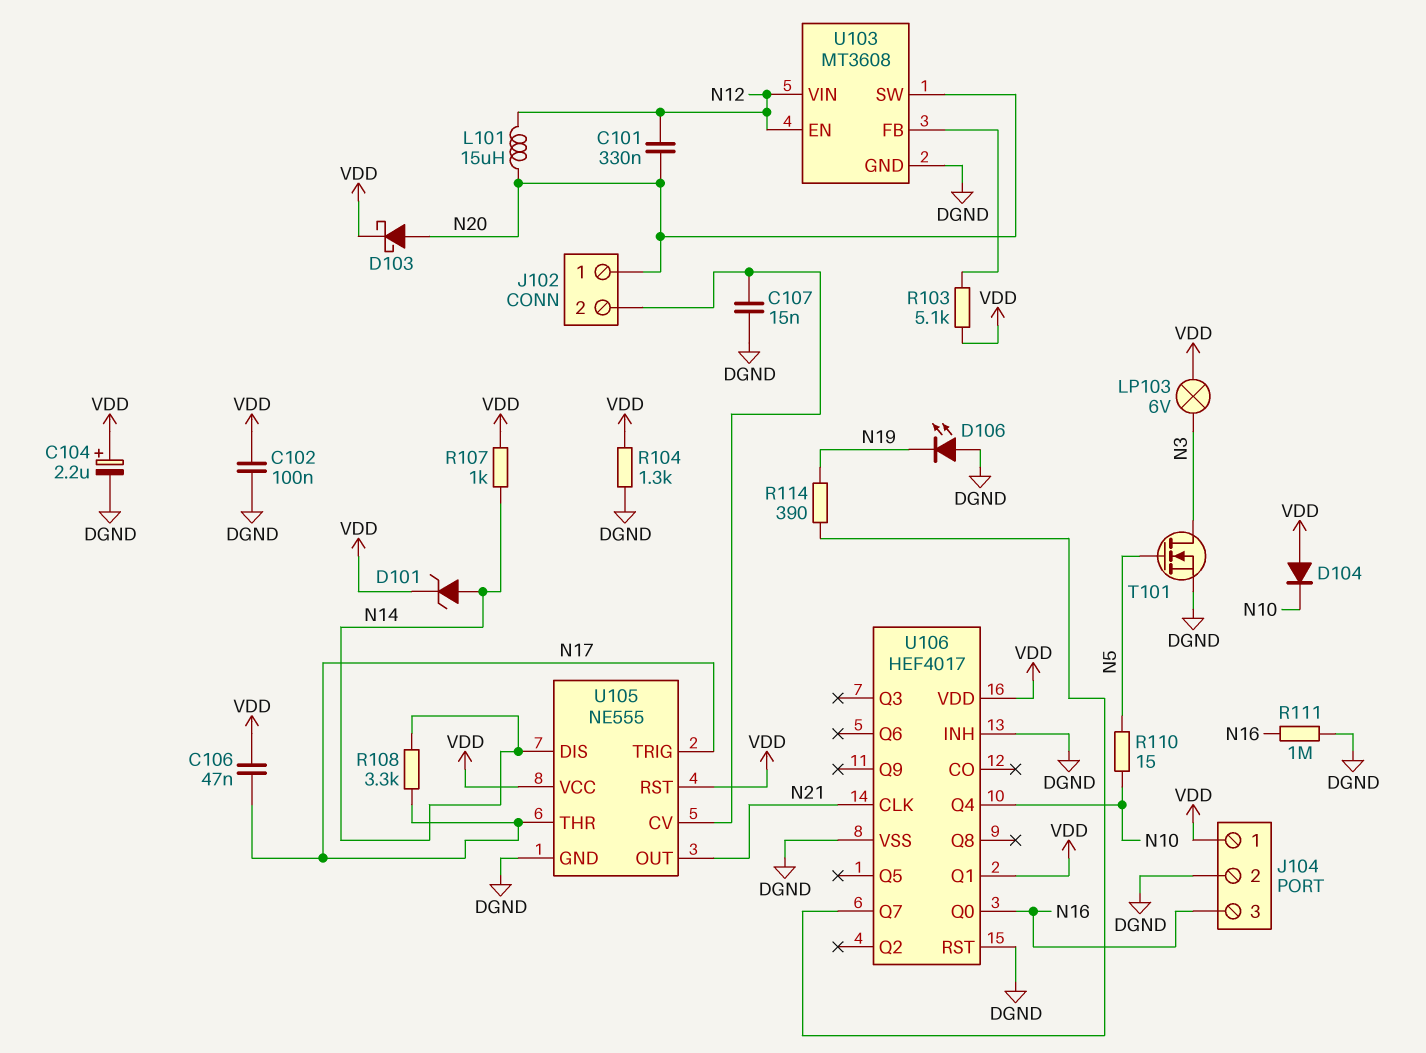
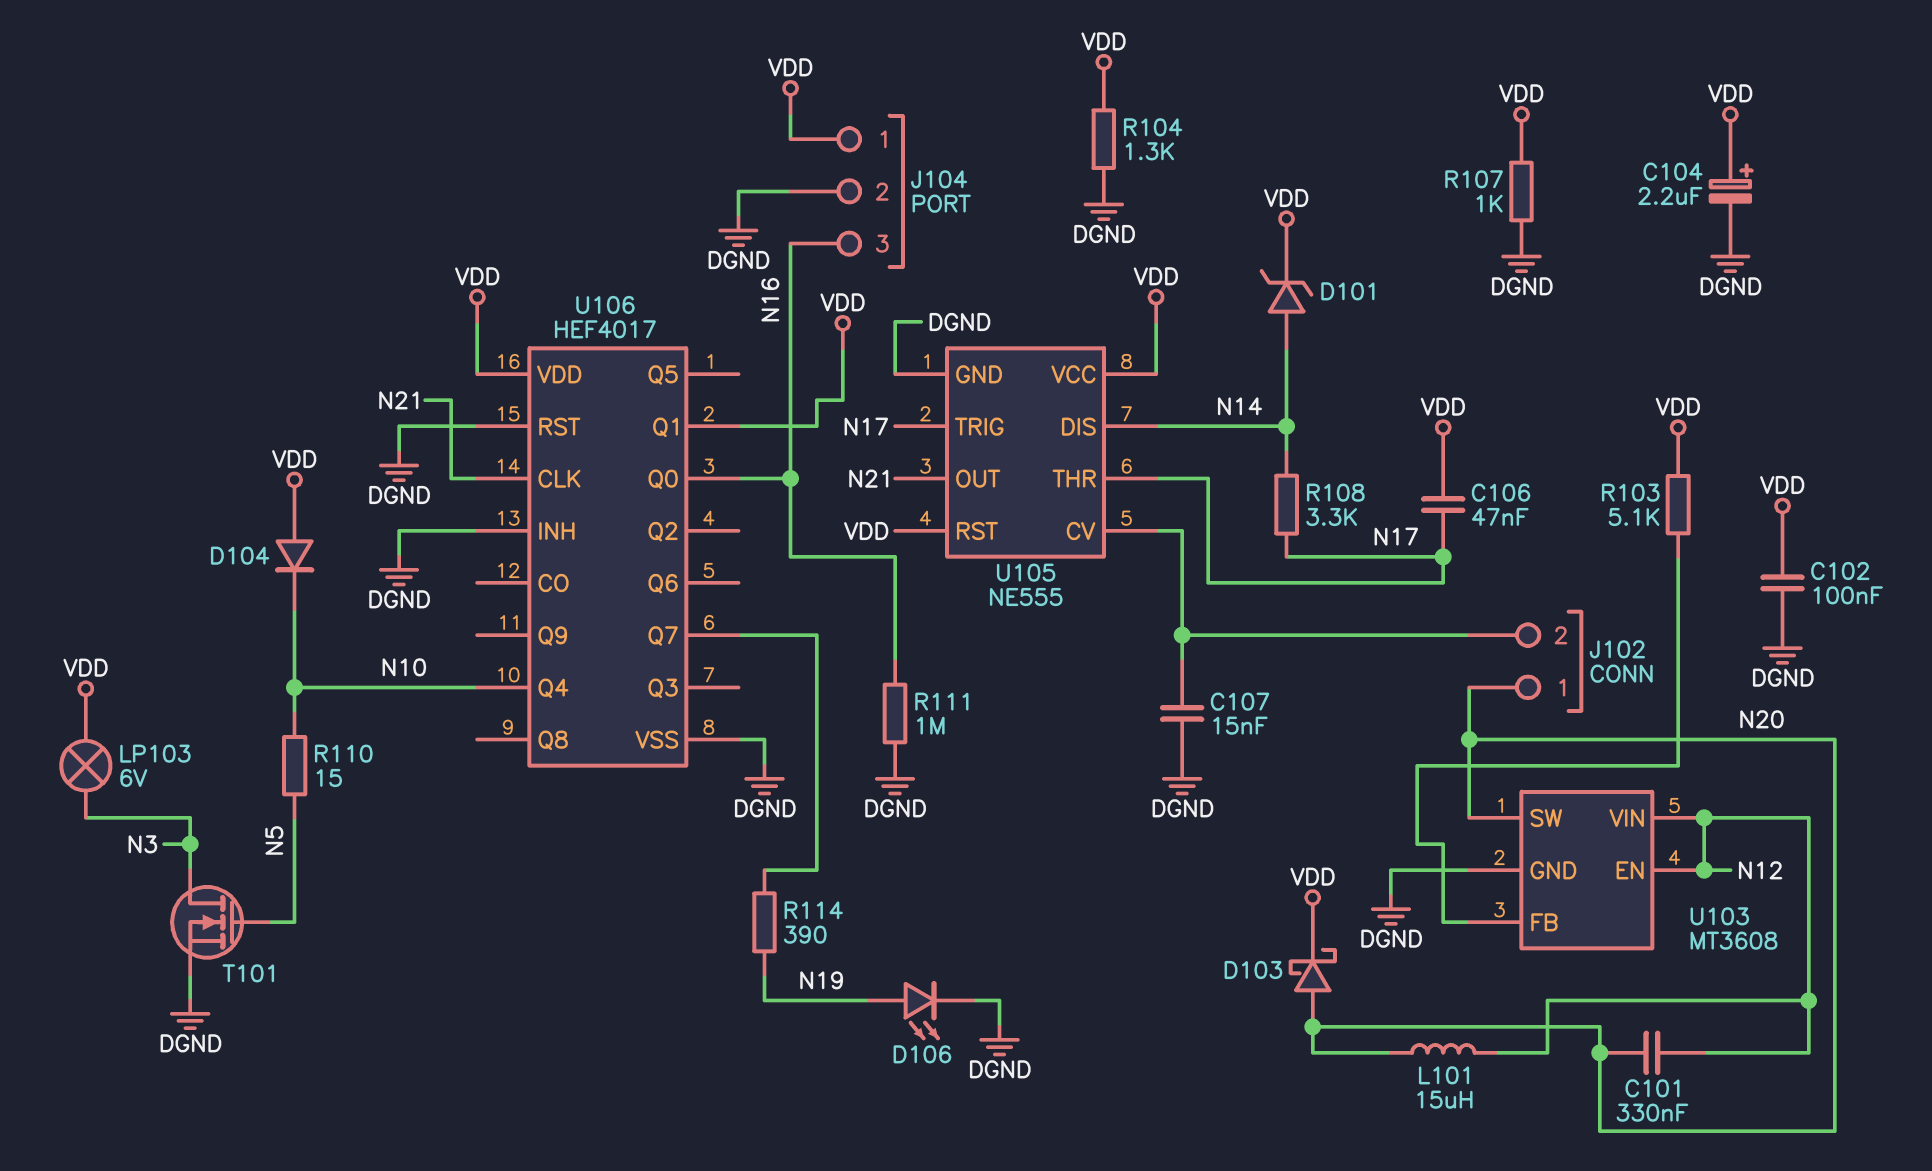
D106: LED (A DGND, K N19) -> LED (A N19, K DGND)
R107: 1k (N14, VDD) -> 1k (DGND, VDD)

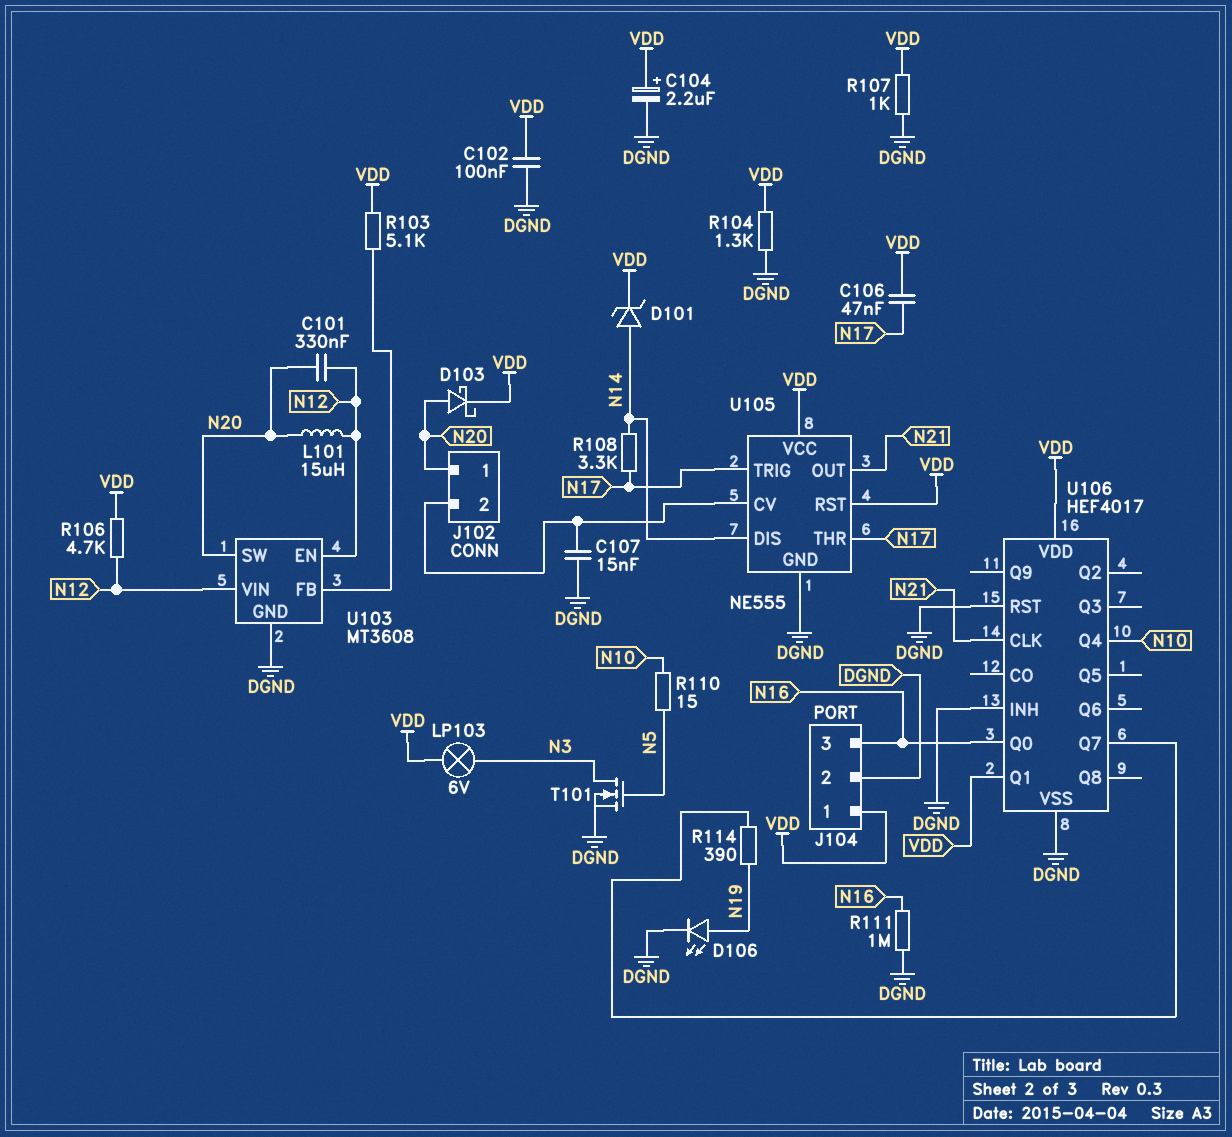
D104: diode (A VDD, K N10) -> none
R106: none -> 4.7k (N12, VDD)

